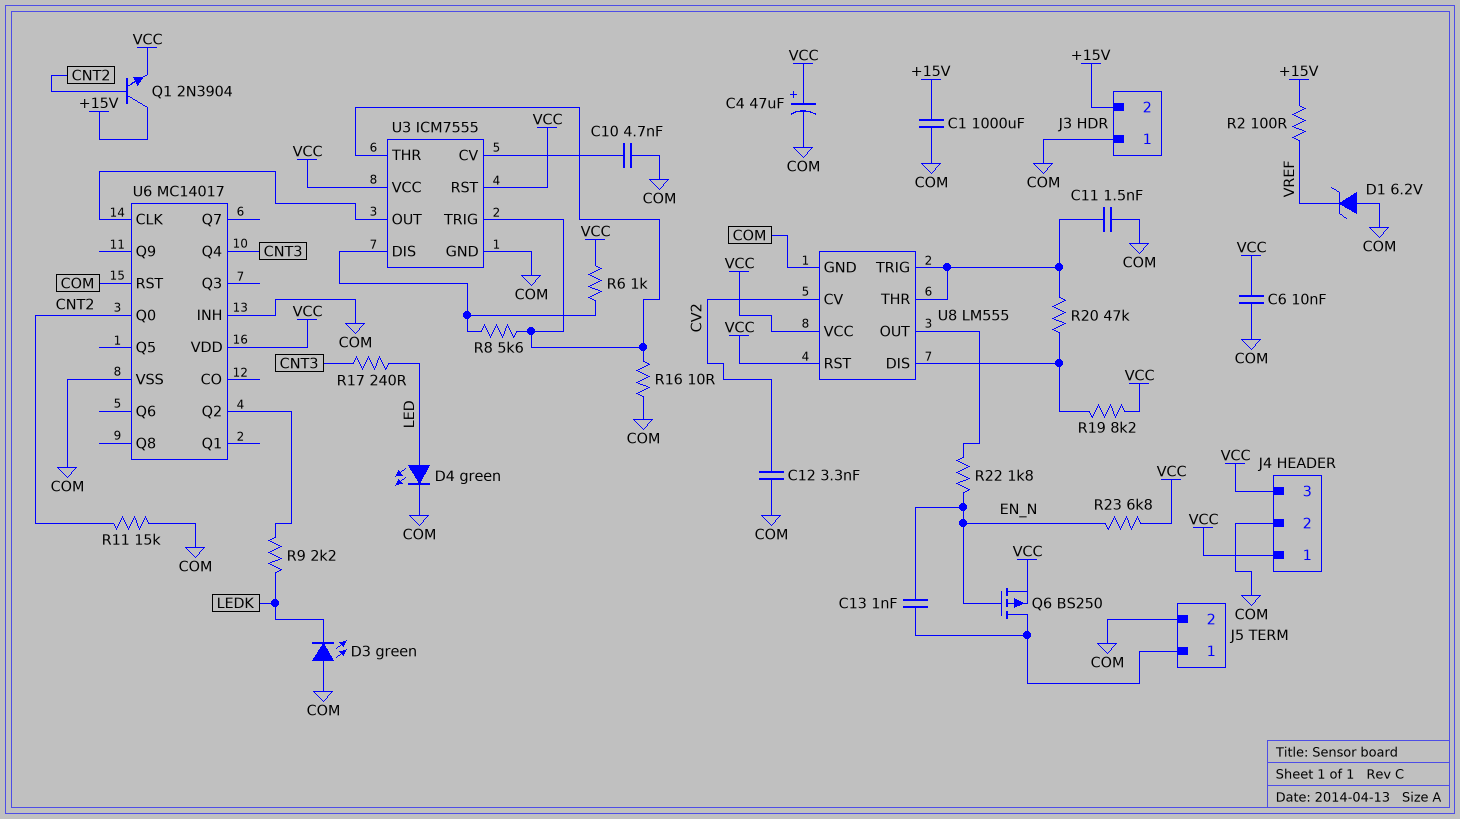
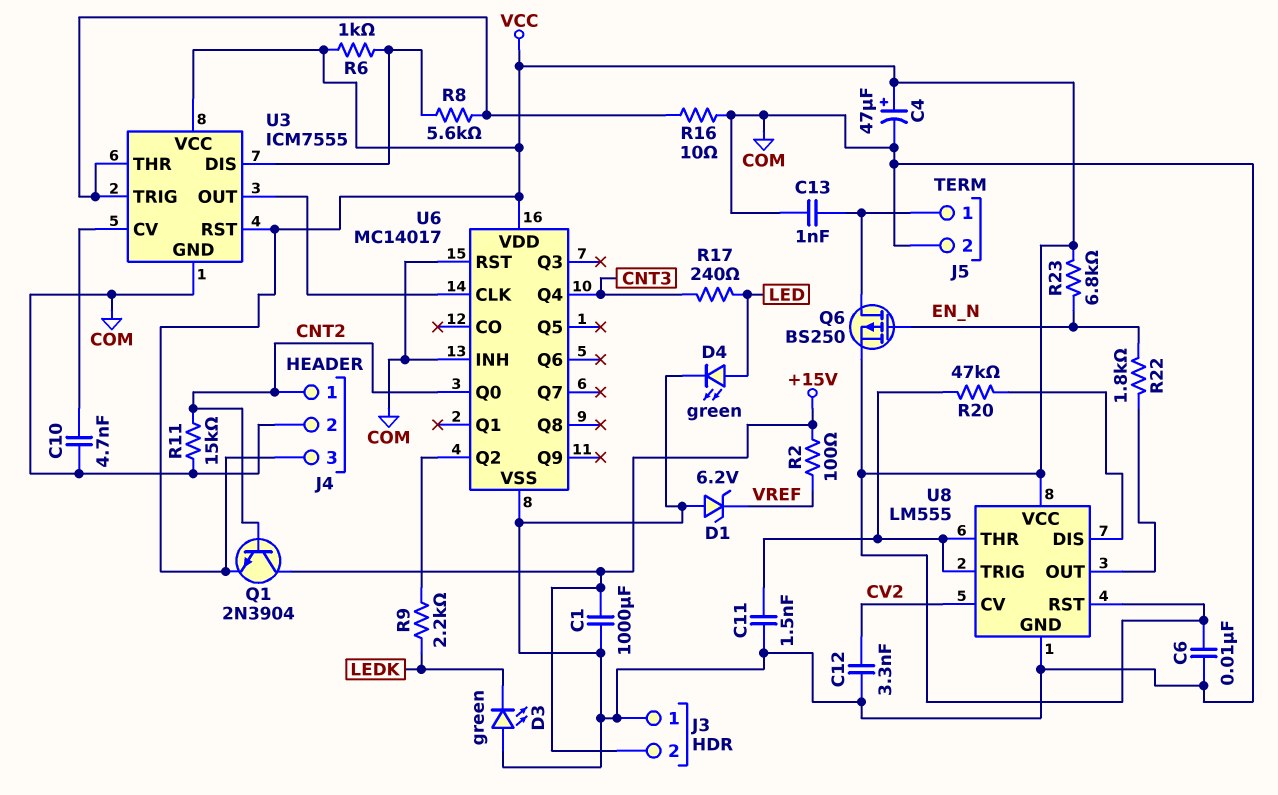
C13: 1nF (EN_N, J5/1) -> 1nF (COM, J5/1)
J4 pin 1: VCC -> CNT2
R19: 8.2k (U8/DIS, VCC) -> none

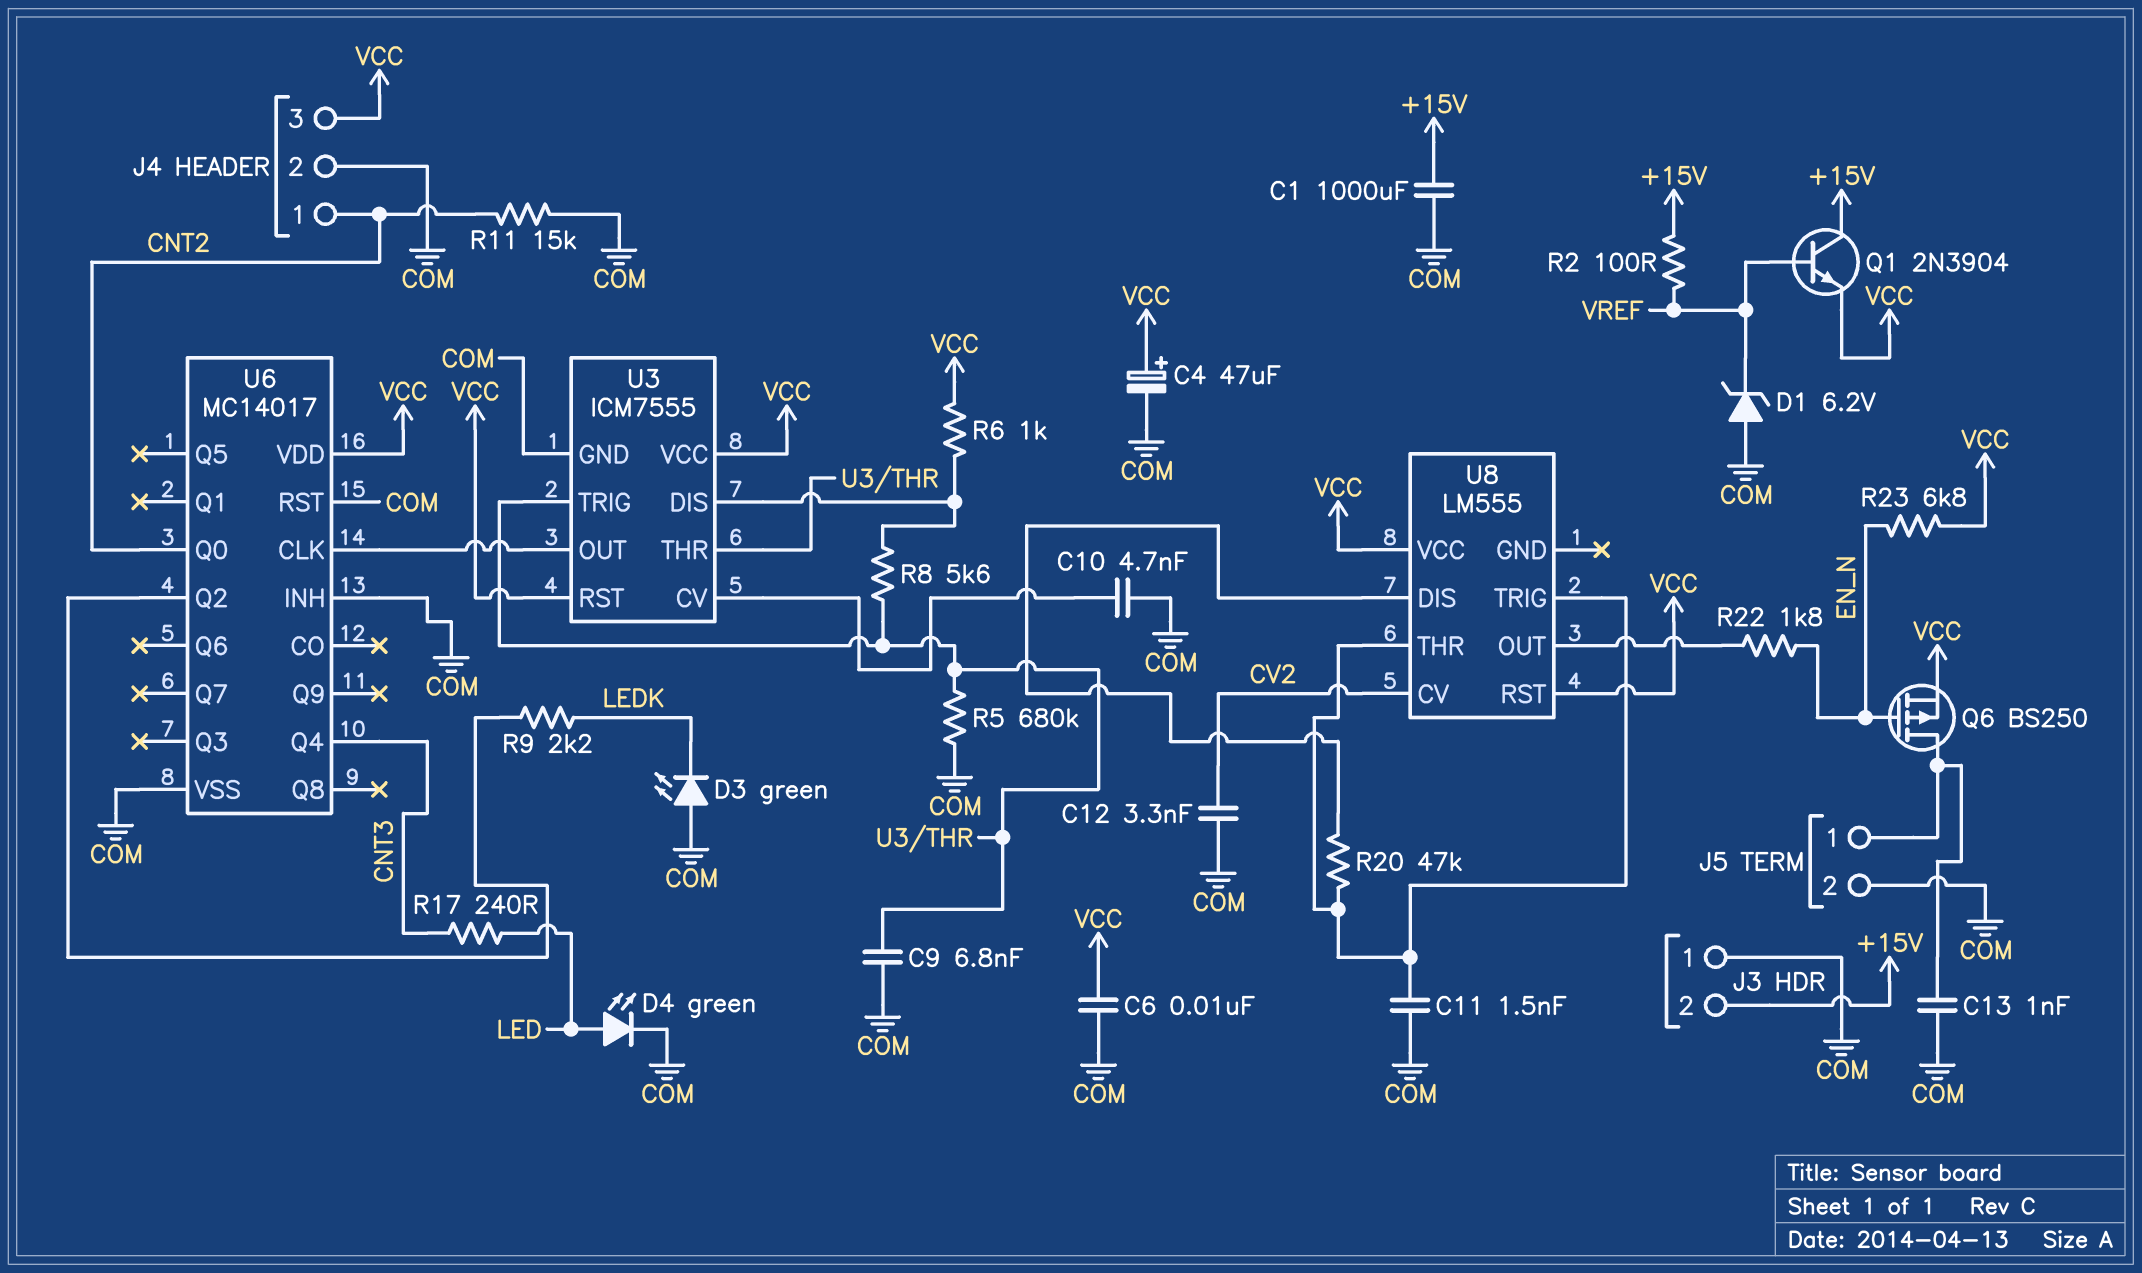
C9: none -> 6.8nF (COM, U3/THR)
Q1: NPN 2N3904 (B CNT2, C +15V, E VCC) -> NPN 2N3904 (B VREF, C +15V, E VCC)
R5: none -> 680k (COM, U3/THR)
R16: 10 (COM, U3/THR) -> none
U8 pin GND: COM -> none

